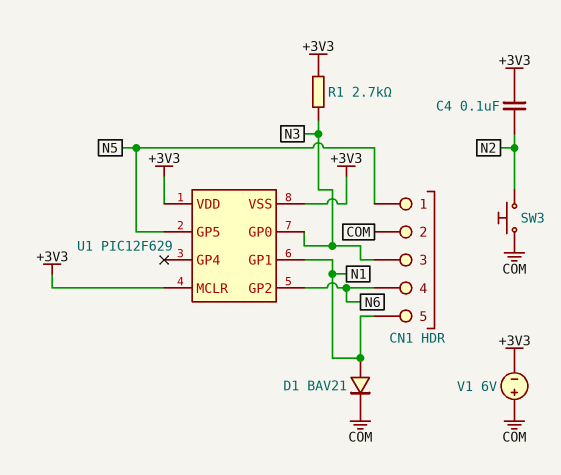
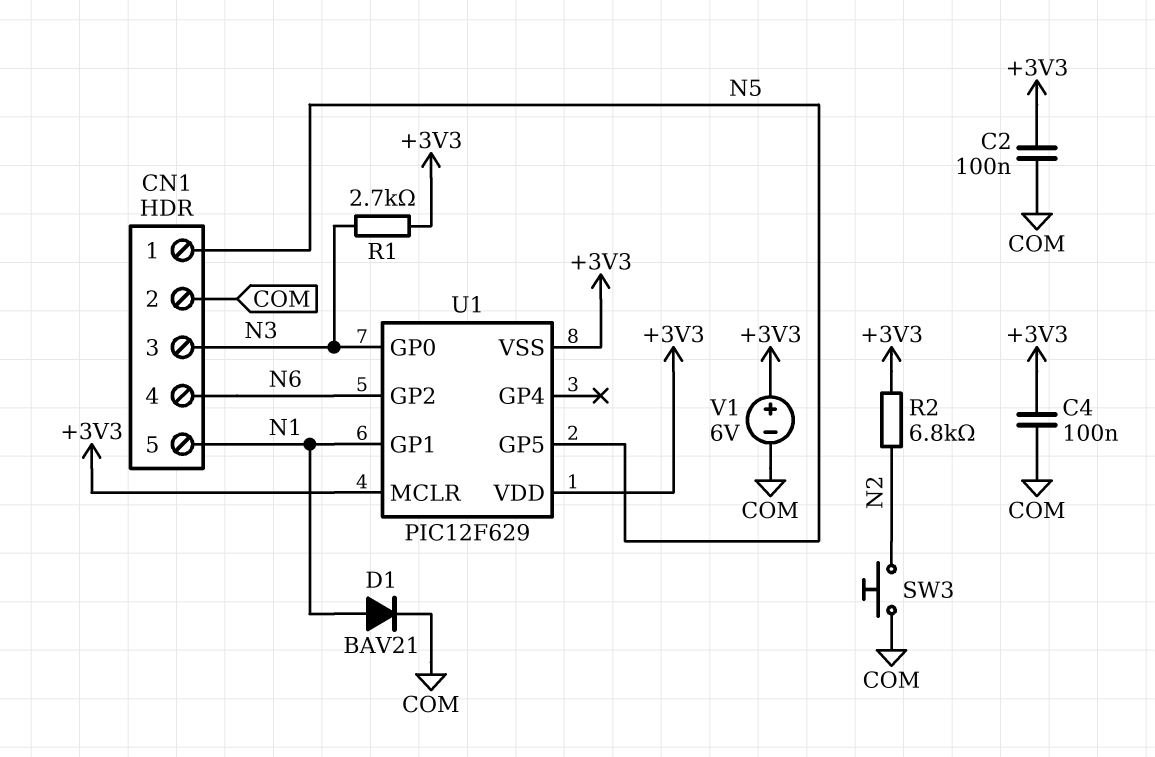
C2: none -> 100nF (+3V3, COM)
C4: 100nF (+3V3, N2) -> 100nF (+3V3, COM)
R2: none -> 6.8k (+3V3, N2)
V1: 6V (plus COM, minus +3V3) -> 6V (plus +3V3, minus COM)

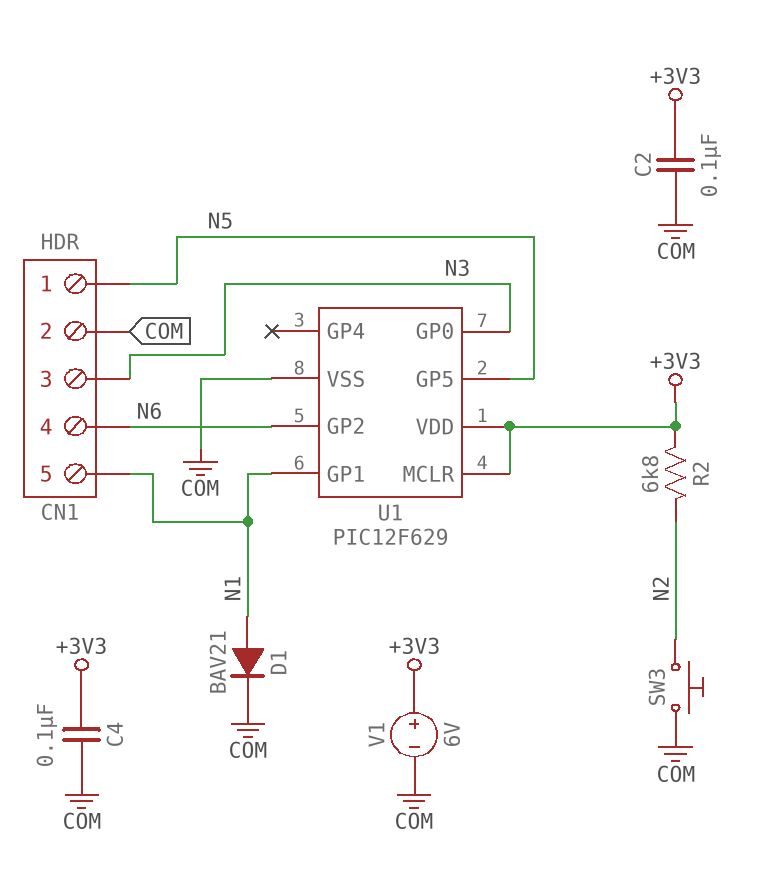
R1: 2.7k (+3V3, N3) -> none
U1 pin VSS: +3V3 -> COM

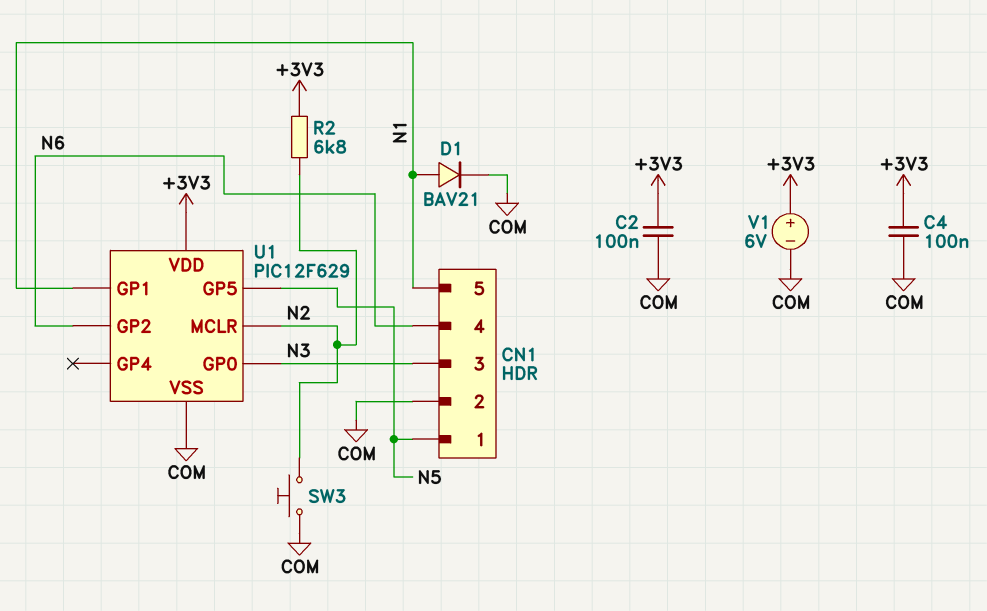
U1 pin MCLR: +3V3 -> N2

